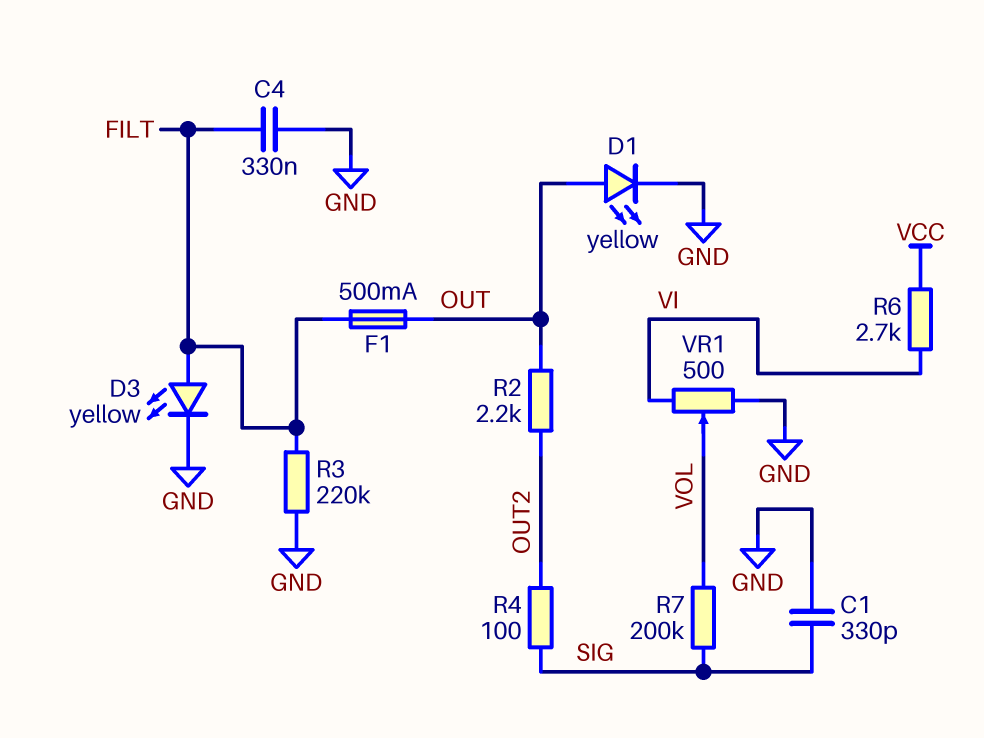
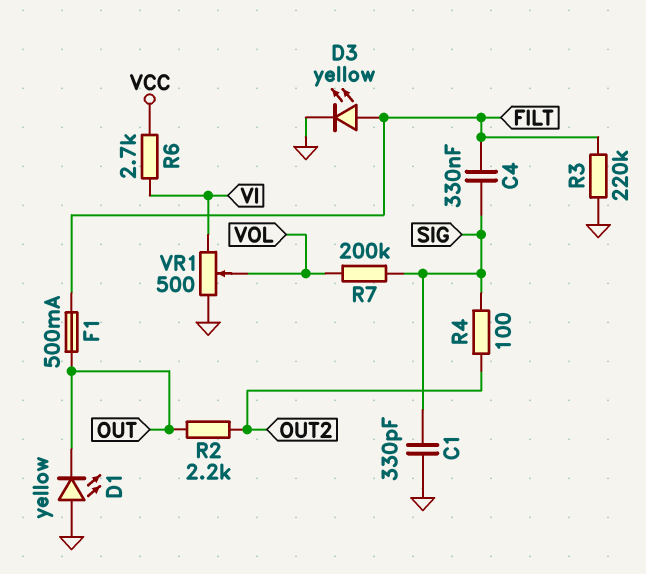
C4: 330nF (FILT, GND) -> 330nF (FILT, SIG)
D1: LED yellow (A OUT, K GND) -> LED yellow (A GND, K OUT)

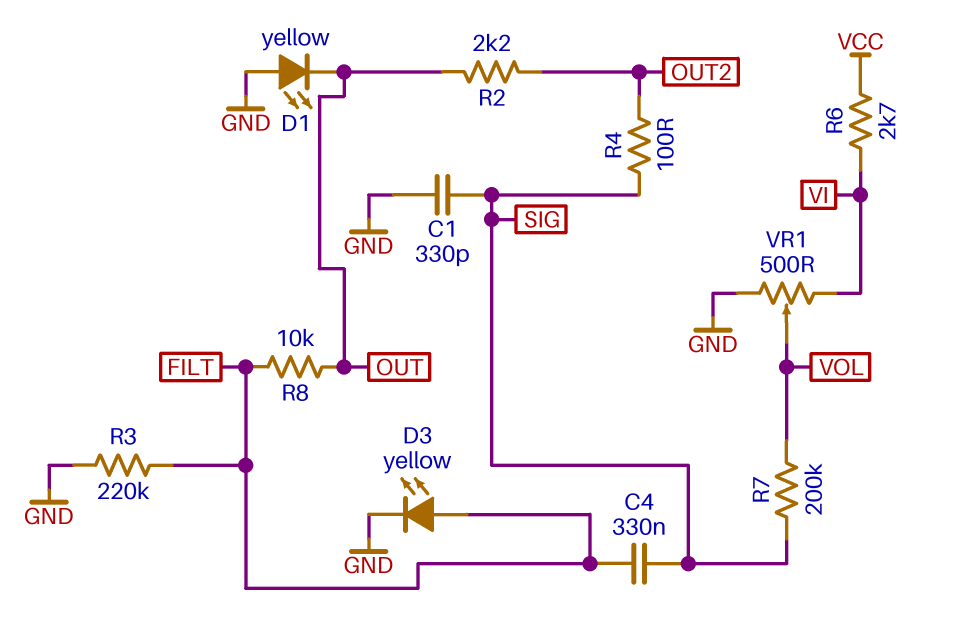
F1: 500mA (FILT, OUT) -> none
R8: none -> 10k (FILT, OUT)

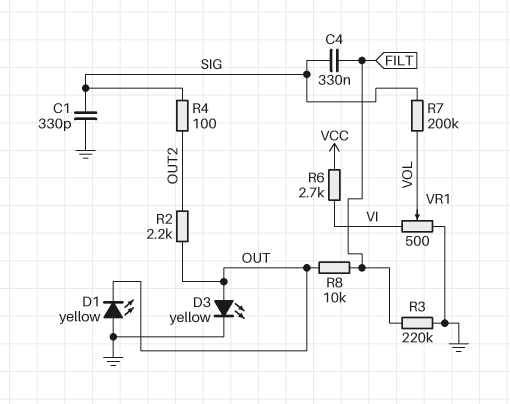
D3: LED yellow (A FILT, K GND) -> LED yellow (A OUT, K GND)

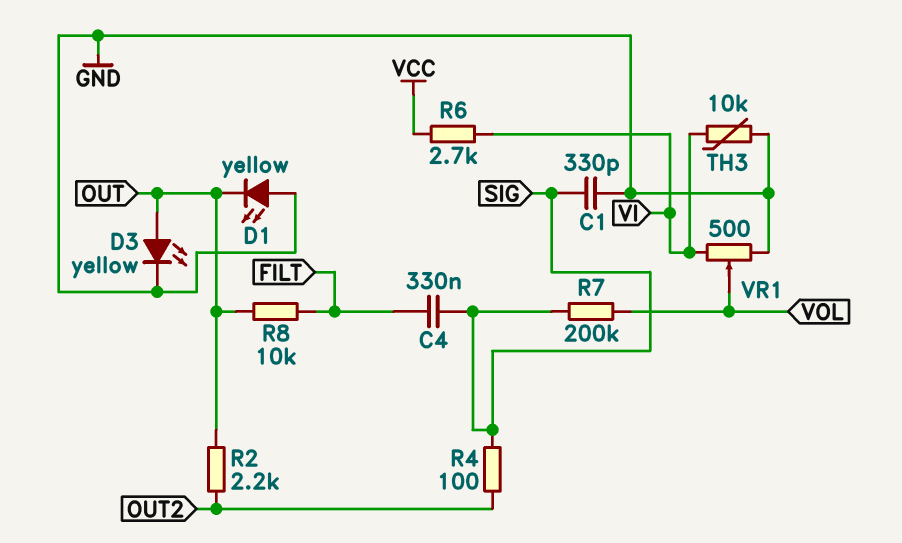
R3: 220k (FILT, GND) -> none
TH3: none -> 10k (GND, VI)

